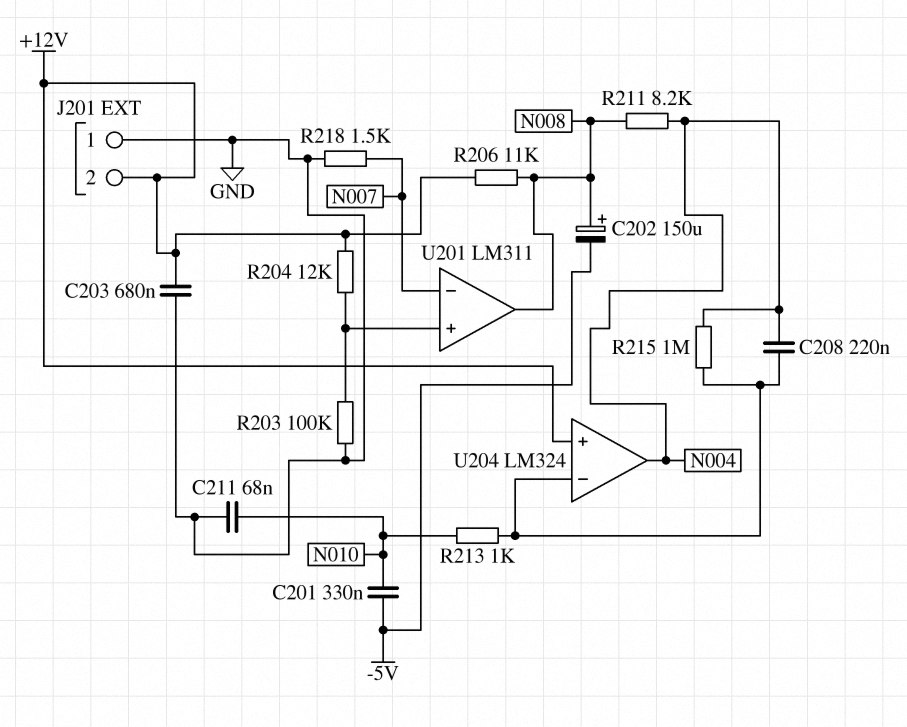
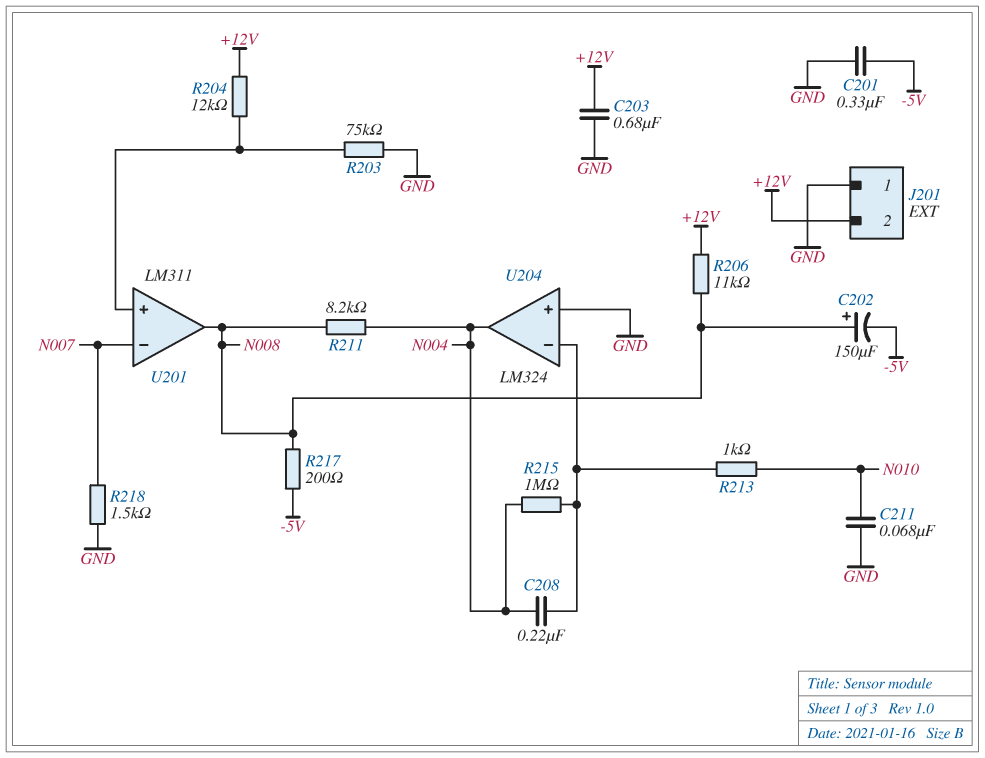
C201: 330nF (-5V, N010) -> 330nF (-5V, GND)
R203: 100k (GND, U201/in+) -> 75k (GND, U201/in+)
R217: none -> 200 (-5V, N008)
U204 pin in+: +12V -> GND

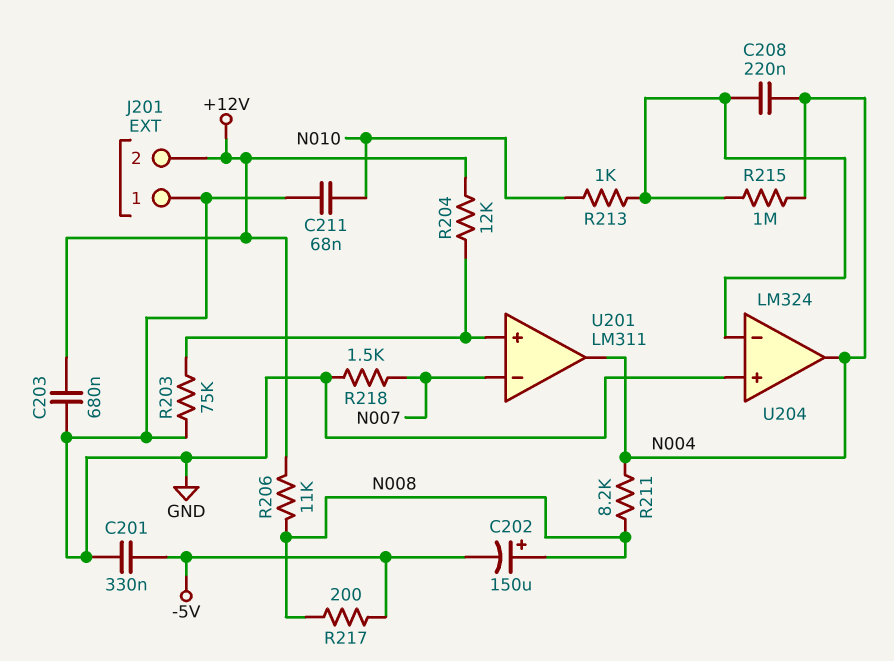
U201 pin out: N008 -> N004

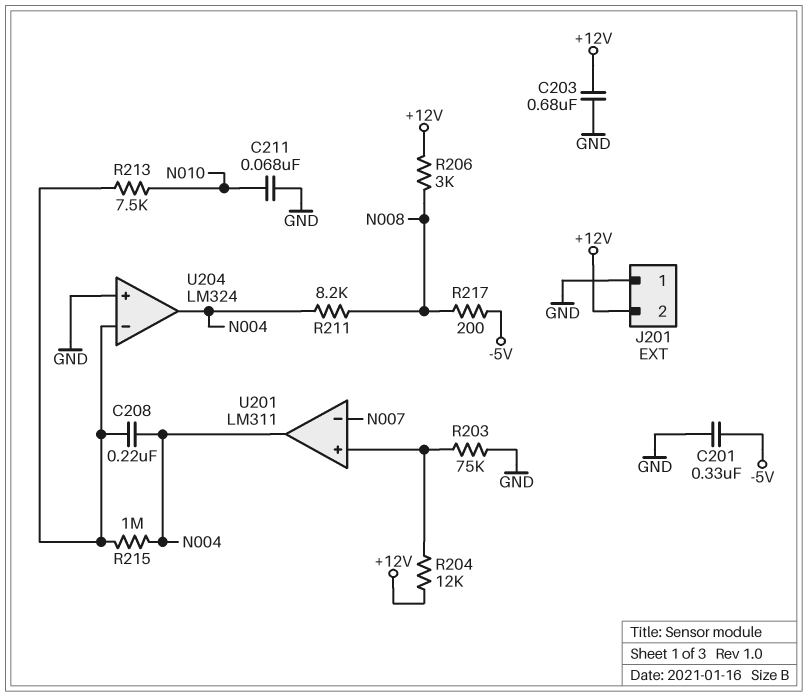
C202: 150uF (plus N008, minus -5V) -> none
R206: 11k (+12V, N008) -> 3k (+12V, N008)
R213: 1k (N010, U204/in-) -> 7.5k (N010, U204/in-)
R218: 1.5k (GND, N007) -> none

